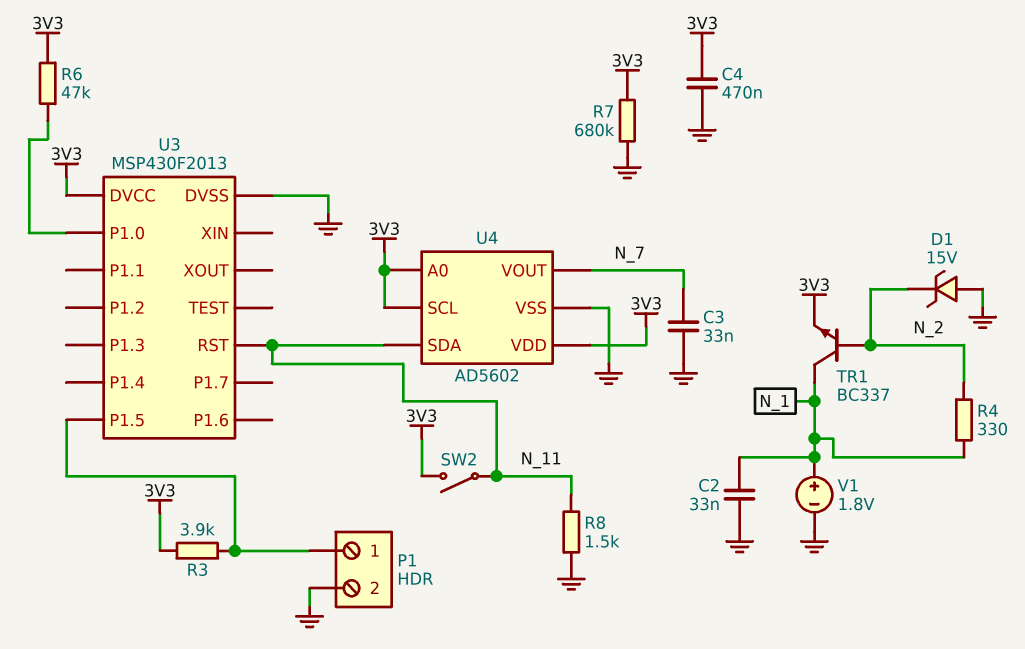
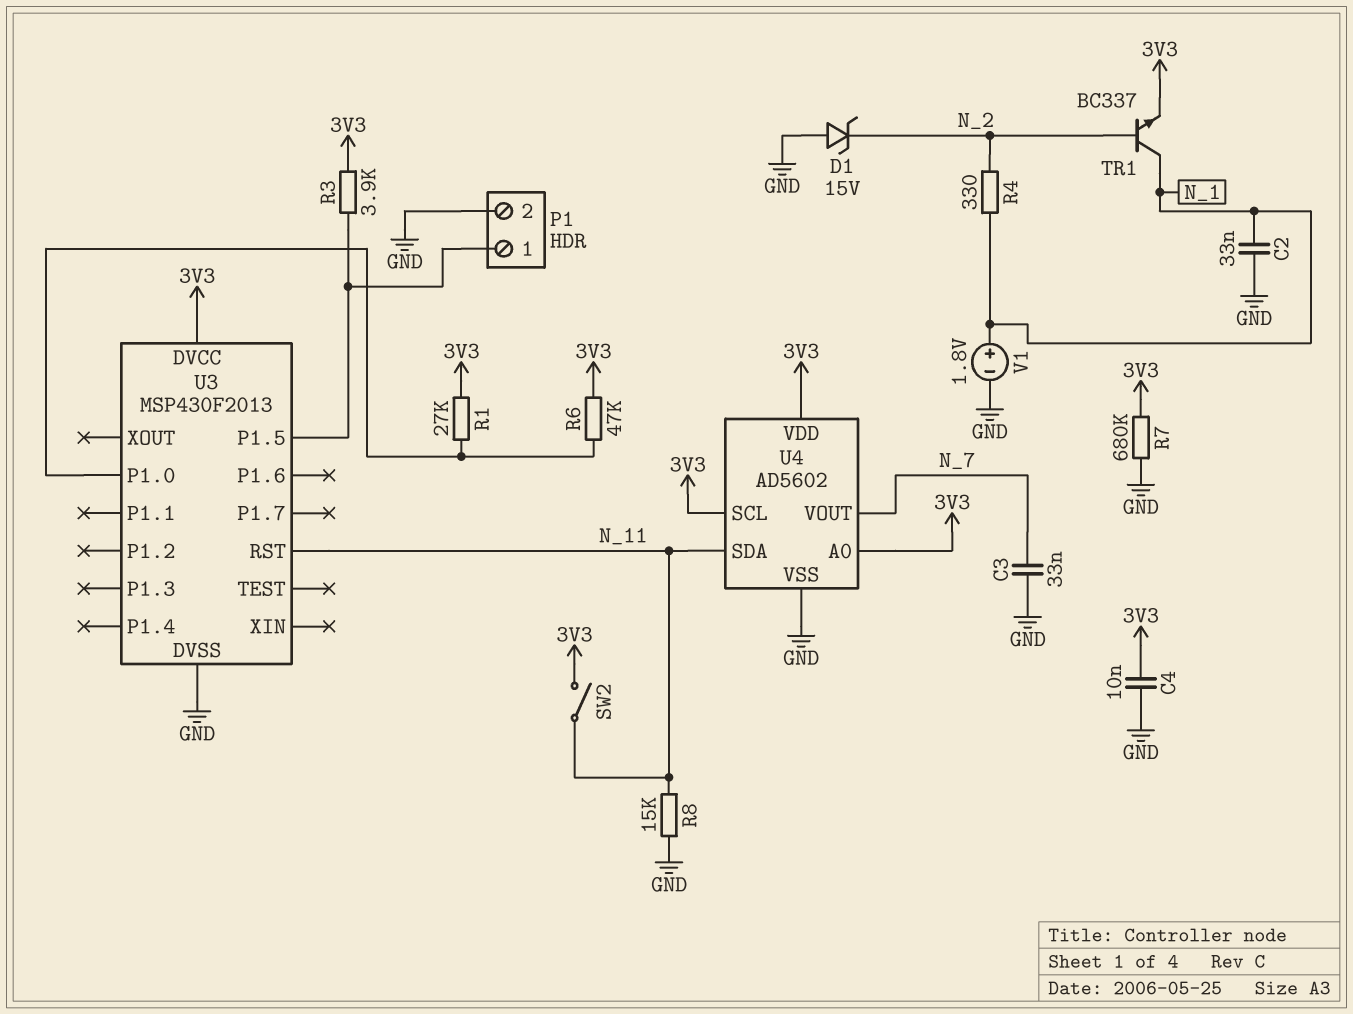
C4: 470nF (3V3, GND) -> 10nF (3V3, GND)
R1: none -> 27k (3V3, U3/P1.0)
R8: 1.5k (GND, N_11) -> 15k (GND, N_11)

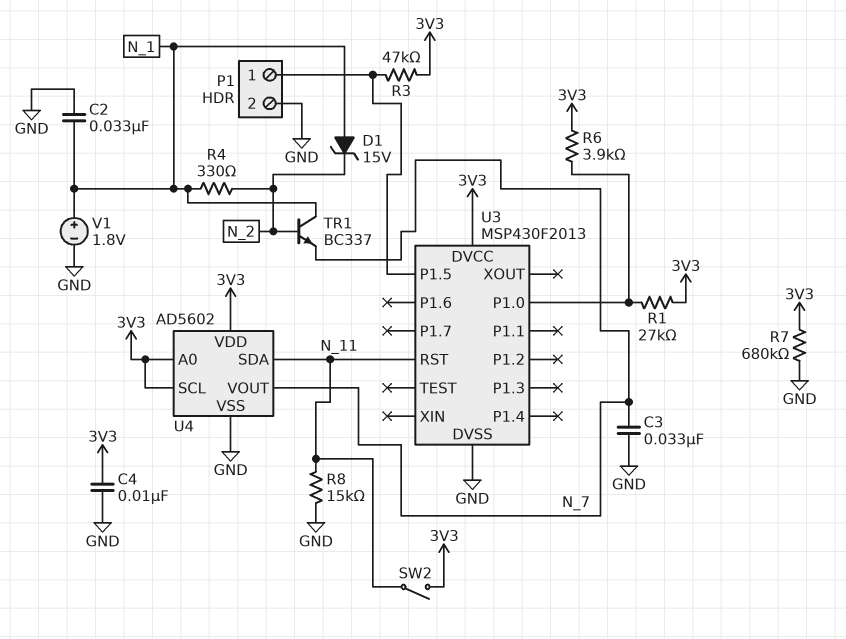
D1: zener 15V (A GND, K N_2) -> zener 15V (A N_1, K N_2)
R3: 3.9k (3V3, P1/1) -> 47k (3V3, P1/1)
R6: 47k (3V3, U3/P1.0) -> 3.9k (3V3, U3/P1.0)
TR1: NPN BC337 (B N_2, C N_1, E 3V3) -> NPN BC337 (B N_2, C N_1, E N_7)

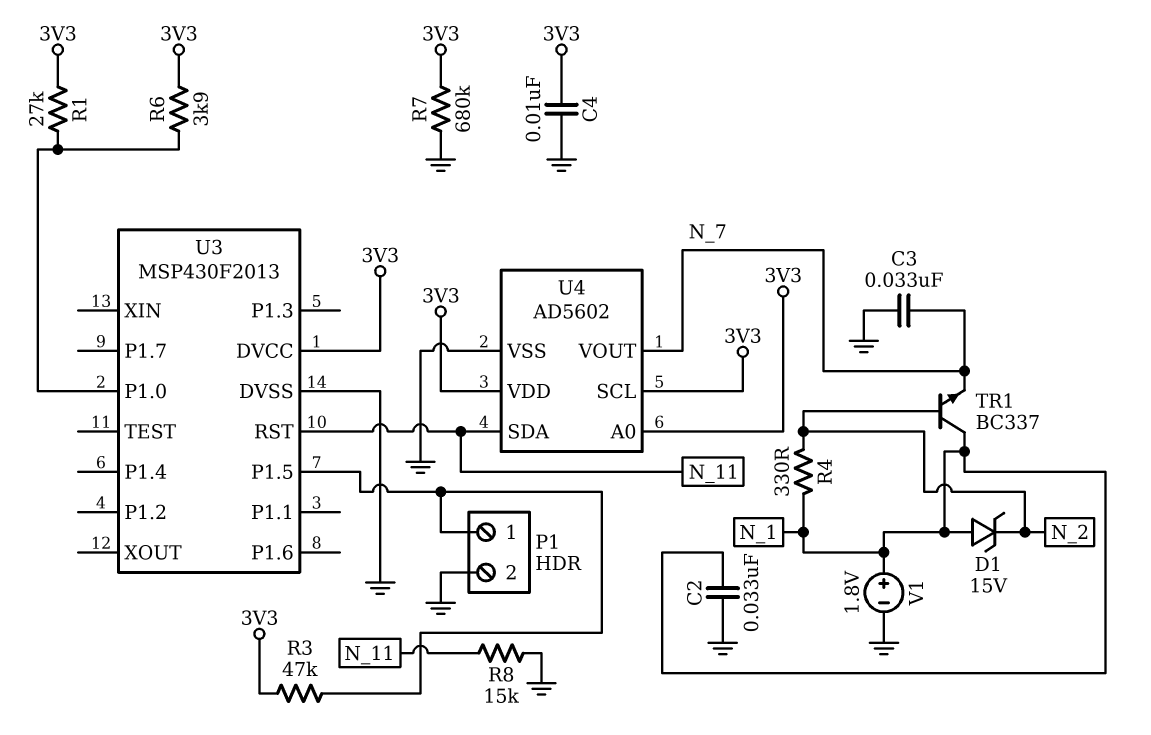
SW2: switch (3V3, N_11) -> none

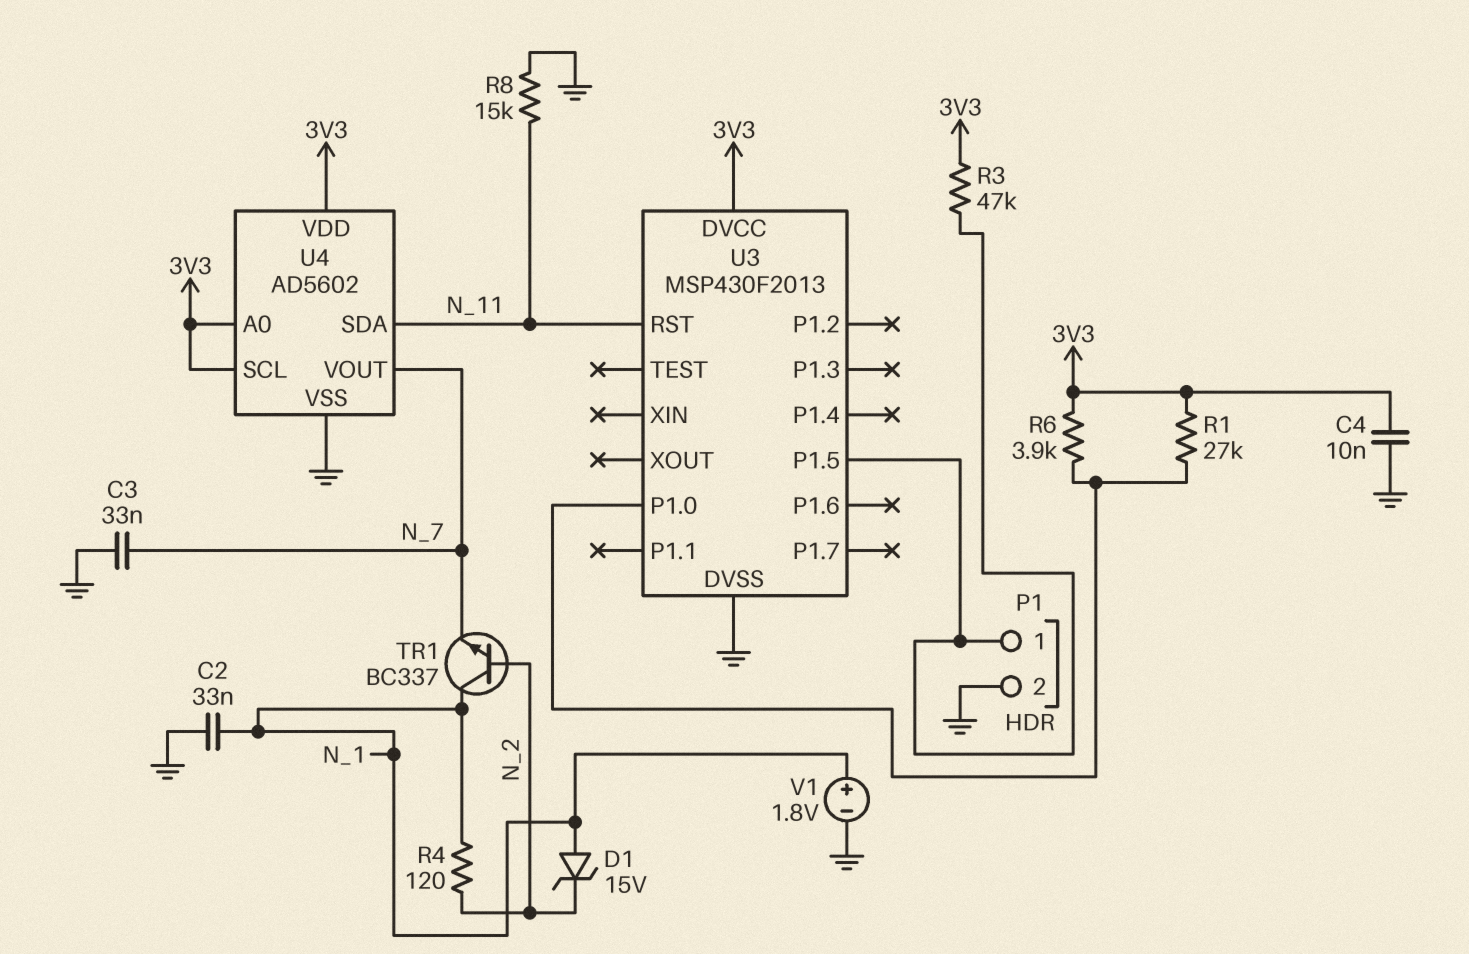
R4: 330 (N_1, N_2) -> 120 (N_1, N_2)
R7: 680k (3V3, GND) -> none

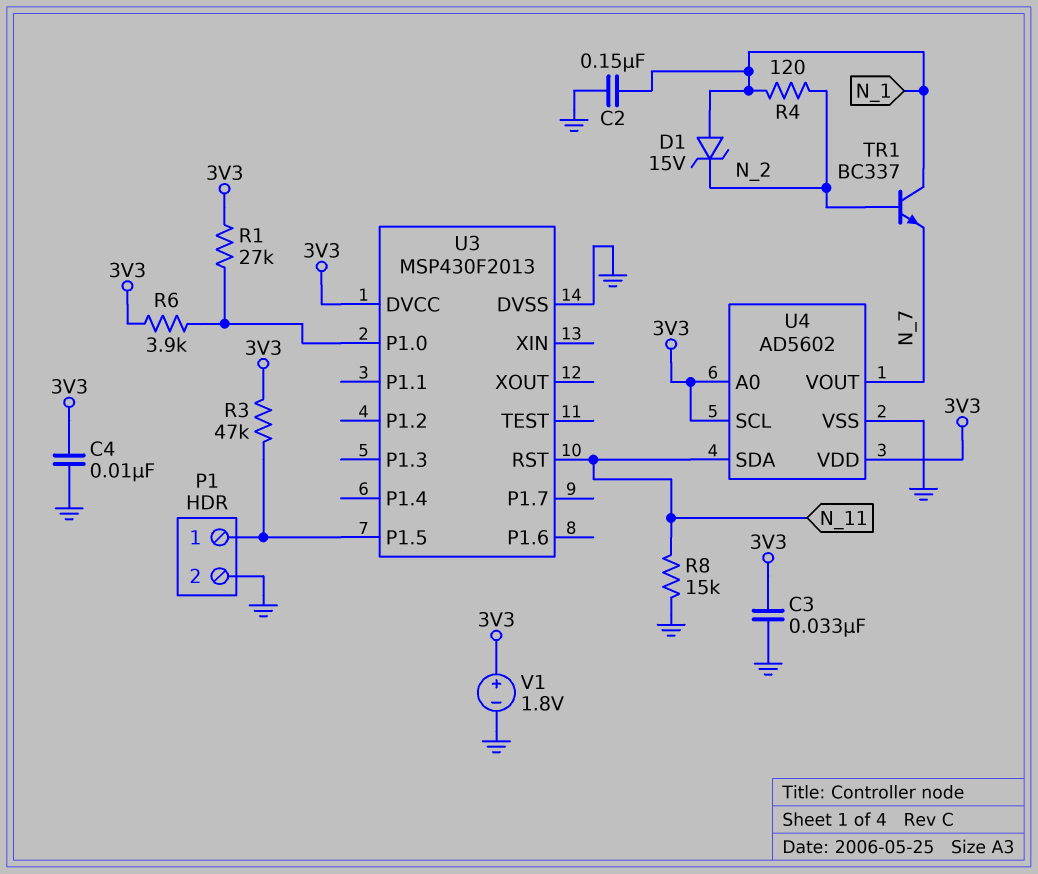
C2: 33nF (GND, N_1) -> 150nF (GND, N_1)
C3: 33nF (GND, N_7) -> 33nF (3V3, GND)
V1: 1.8V (plus N_1, minus GND) -> 1.8V (plus 3V3, minus GND)

